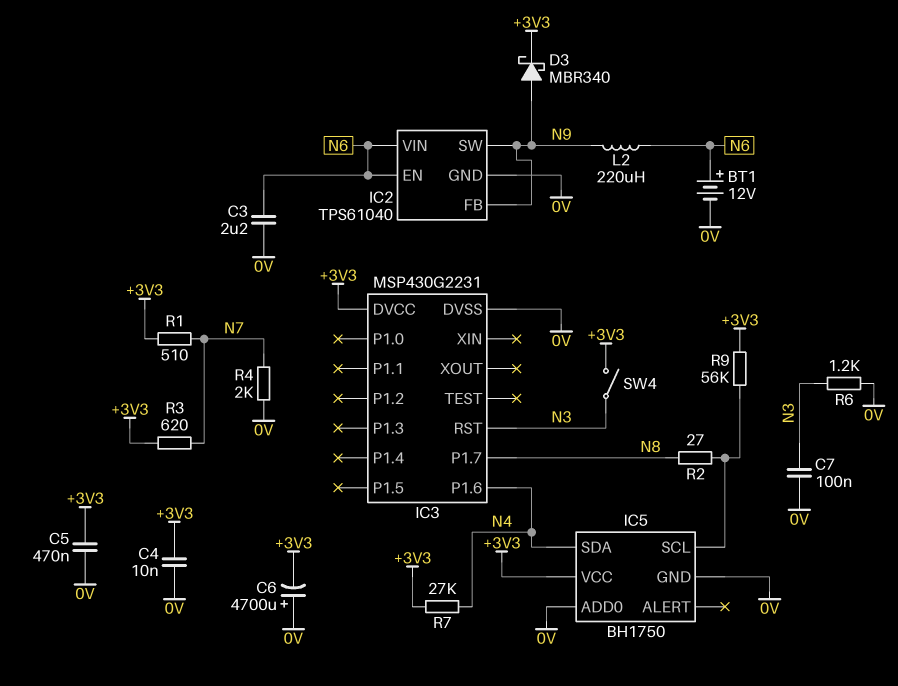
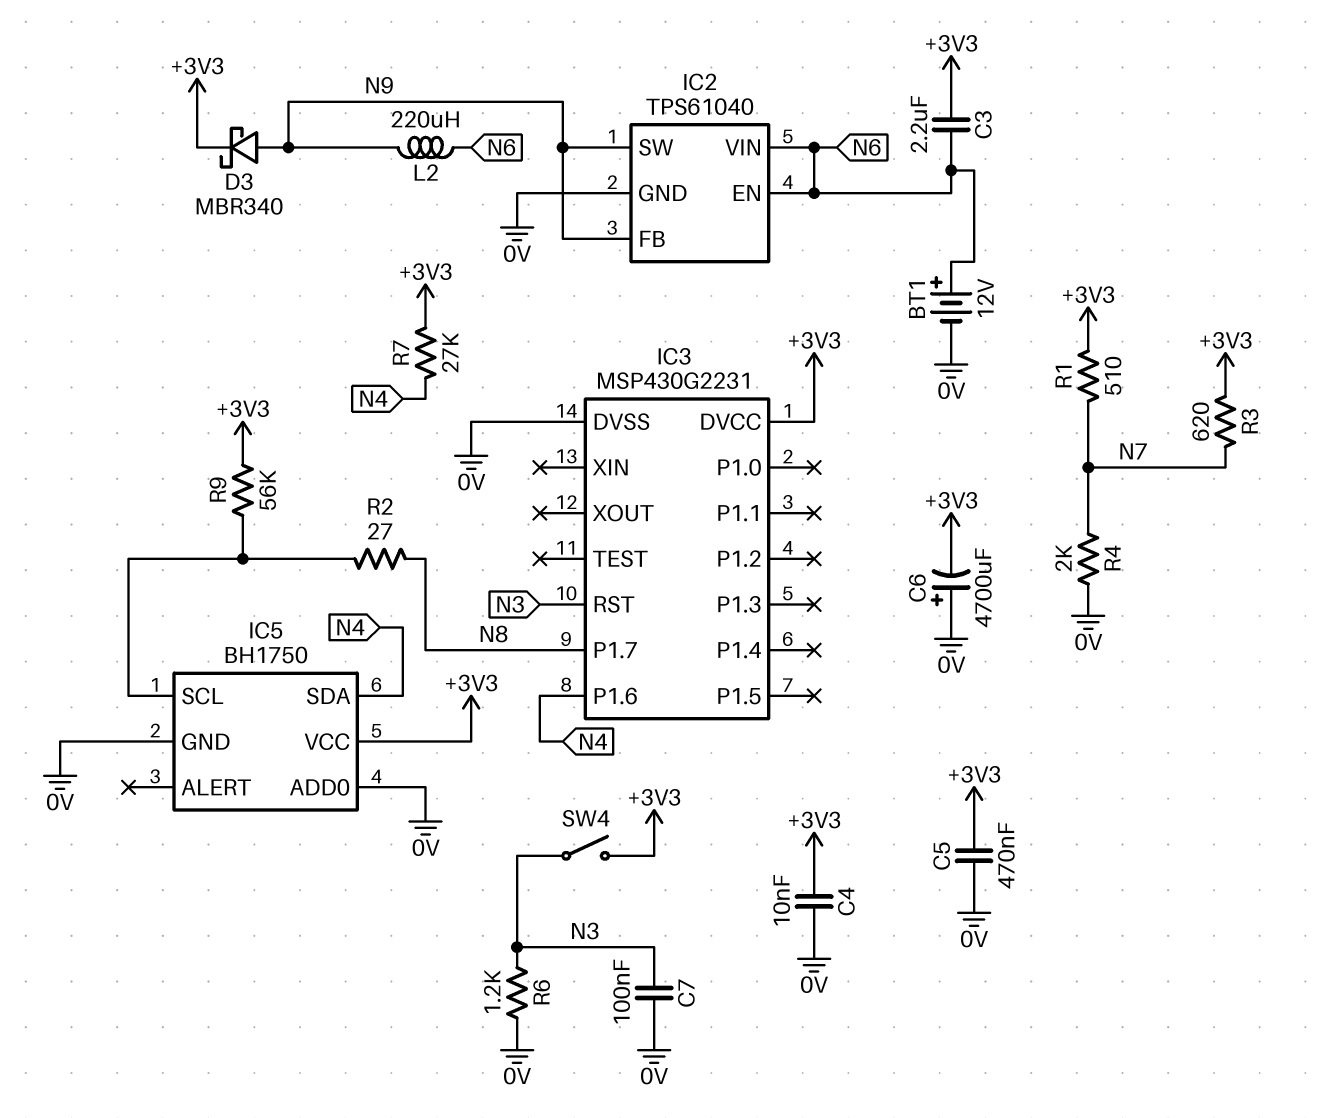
C3: 2.2uF (0V, N6) -> 2.2uF (+3V3, N6)

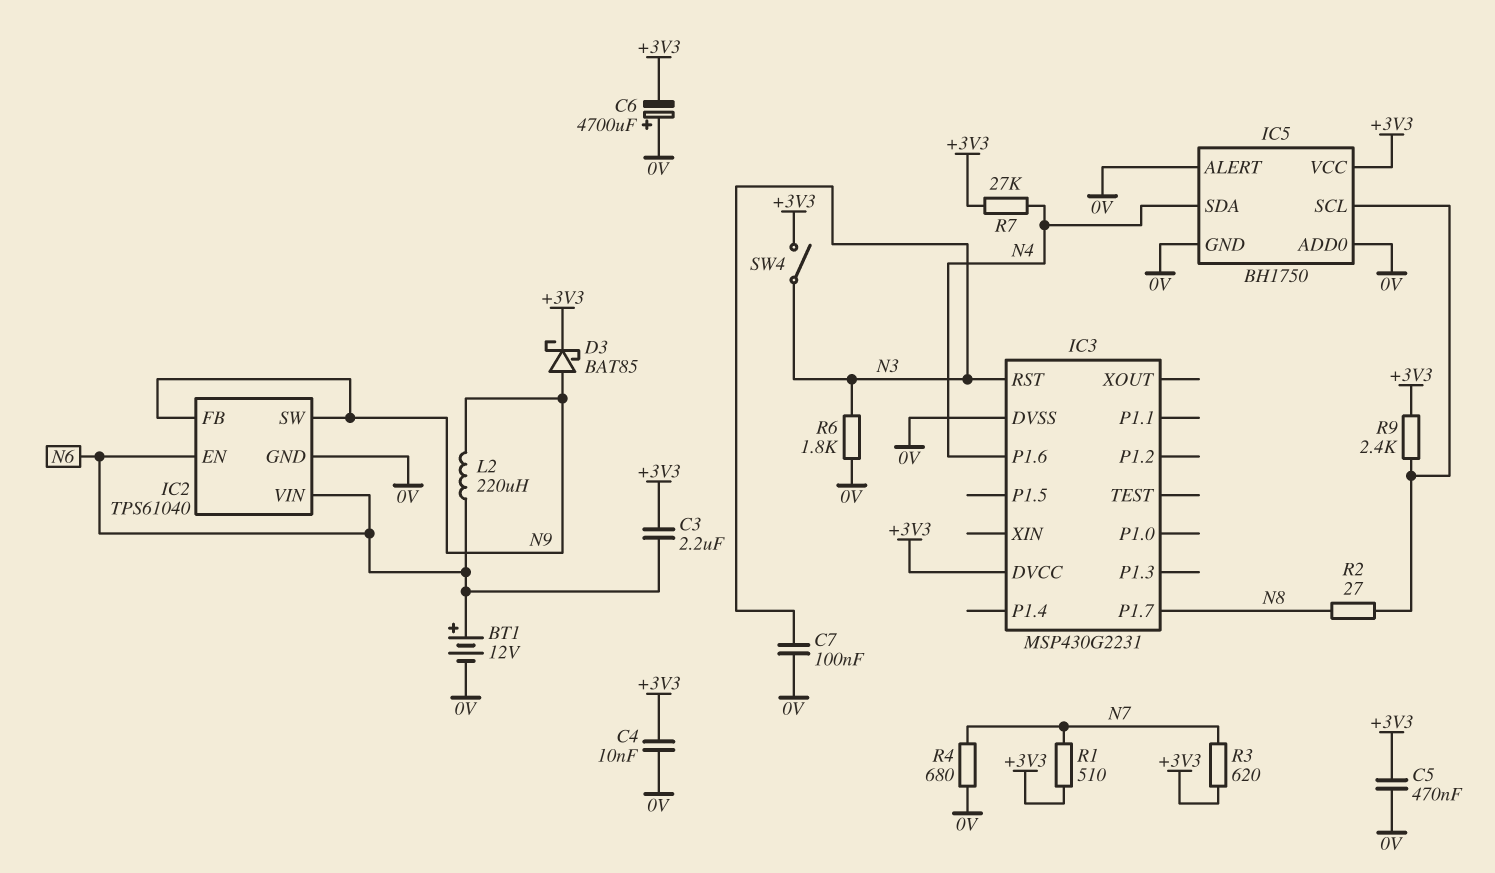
D3: schottky MBR340 (A N9, K +3V3) -> schottky BAT85 (A N9, K +3V3)
IC5 pin ALERT: none -> 0V
R4: 2k (0V, N7) -> 680 (0V, N7)
R6: 1.2k (0V, N3) -> 1.8k (0V, N3)
R9: 56k (+3V3, IC5/SCL) -> 2.4k (+3V3, IC5/SCL)

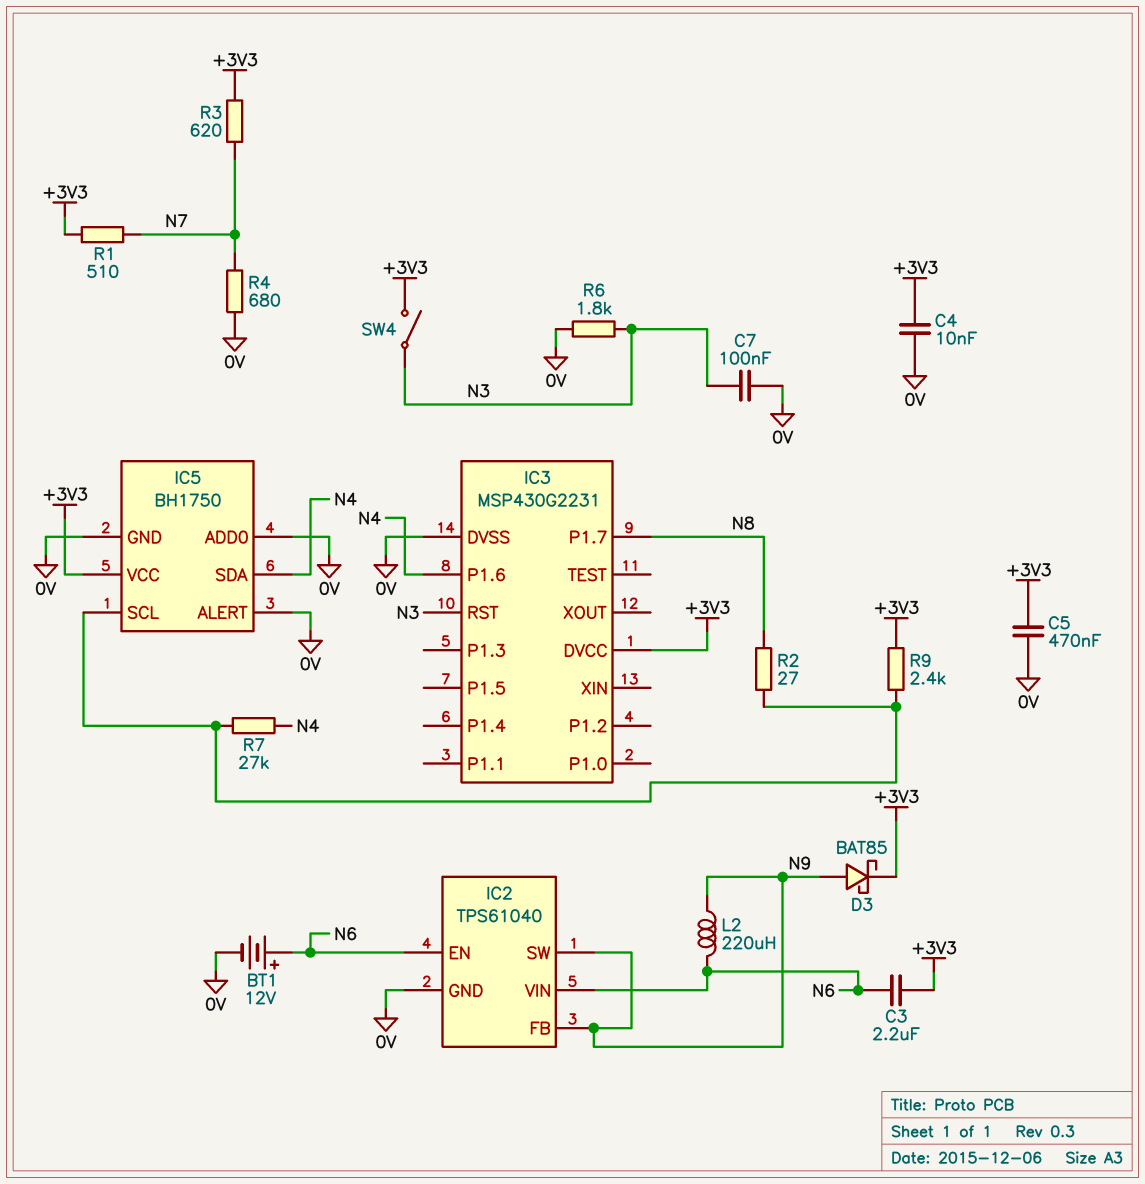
C6: 4700uF (plus 0V, minus +3V3) -> none
R7: 27k (+3V3, N4) -> 27k (IC5/SCL, N4)

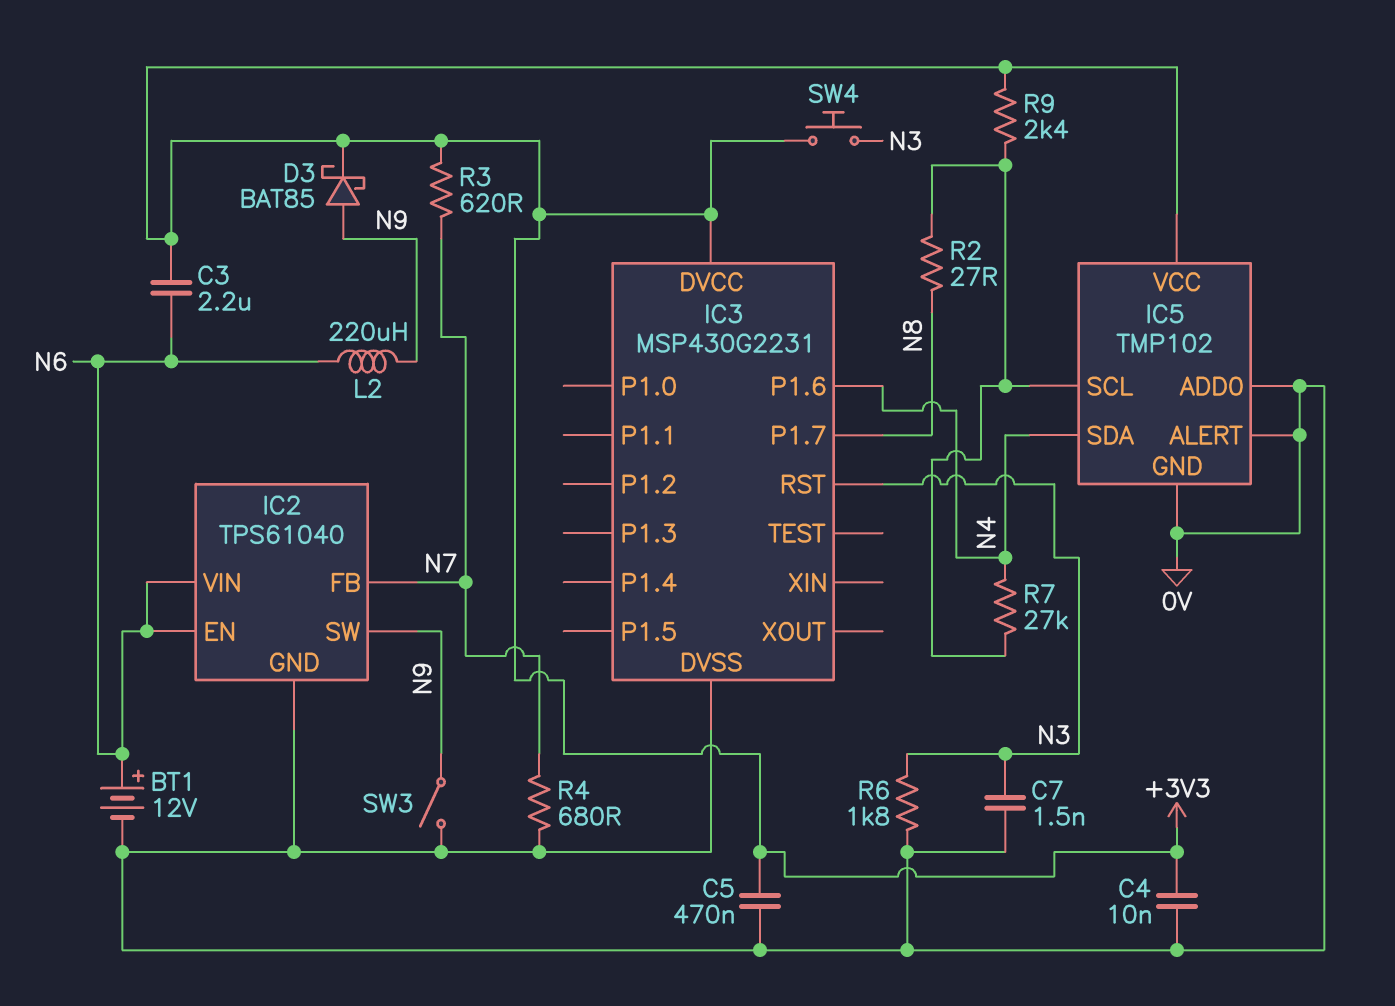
C7: 100nF (0V, N3) -> 1.5nF (0V, N3)
IC2 pin FB: N9 -> N7
IC5: BH1750 -> TMP102
R1: 510 (+3V3, N7) -> none
SW3: none -> switch (0V, N9)
SW4: switch (+3V3, N3) -> button (+3V3, N3)

